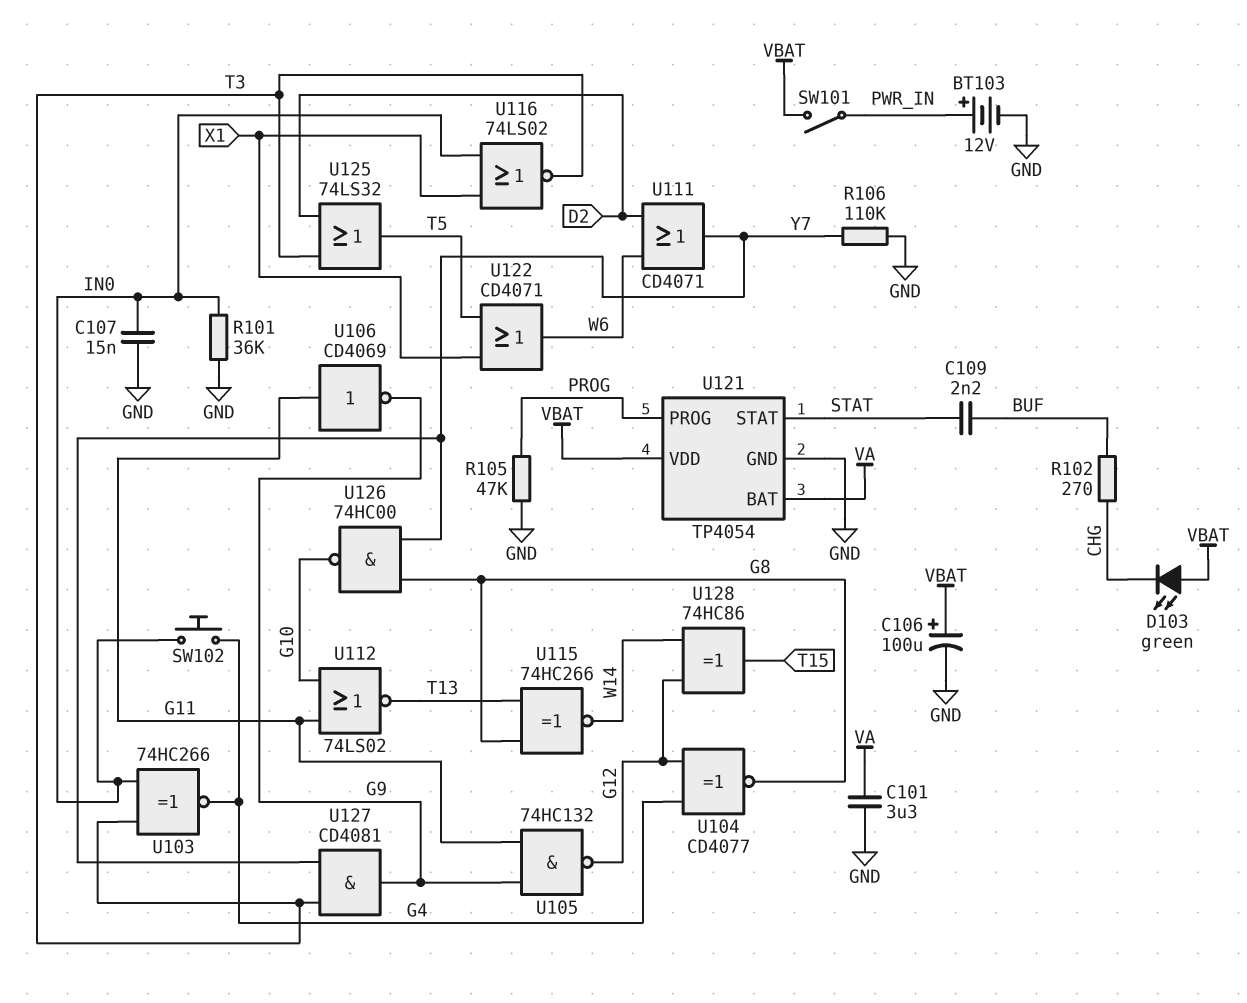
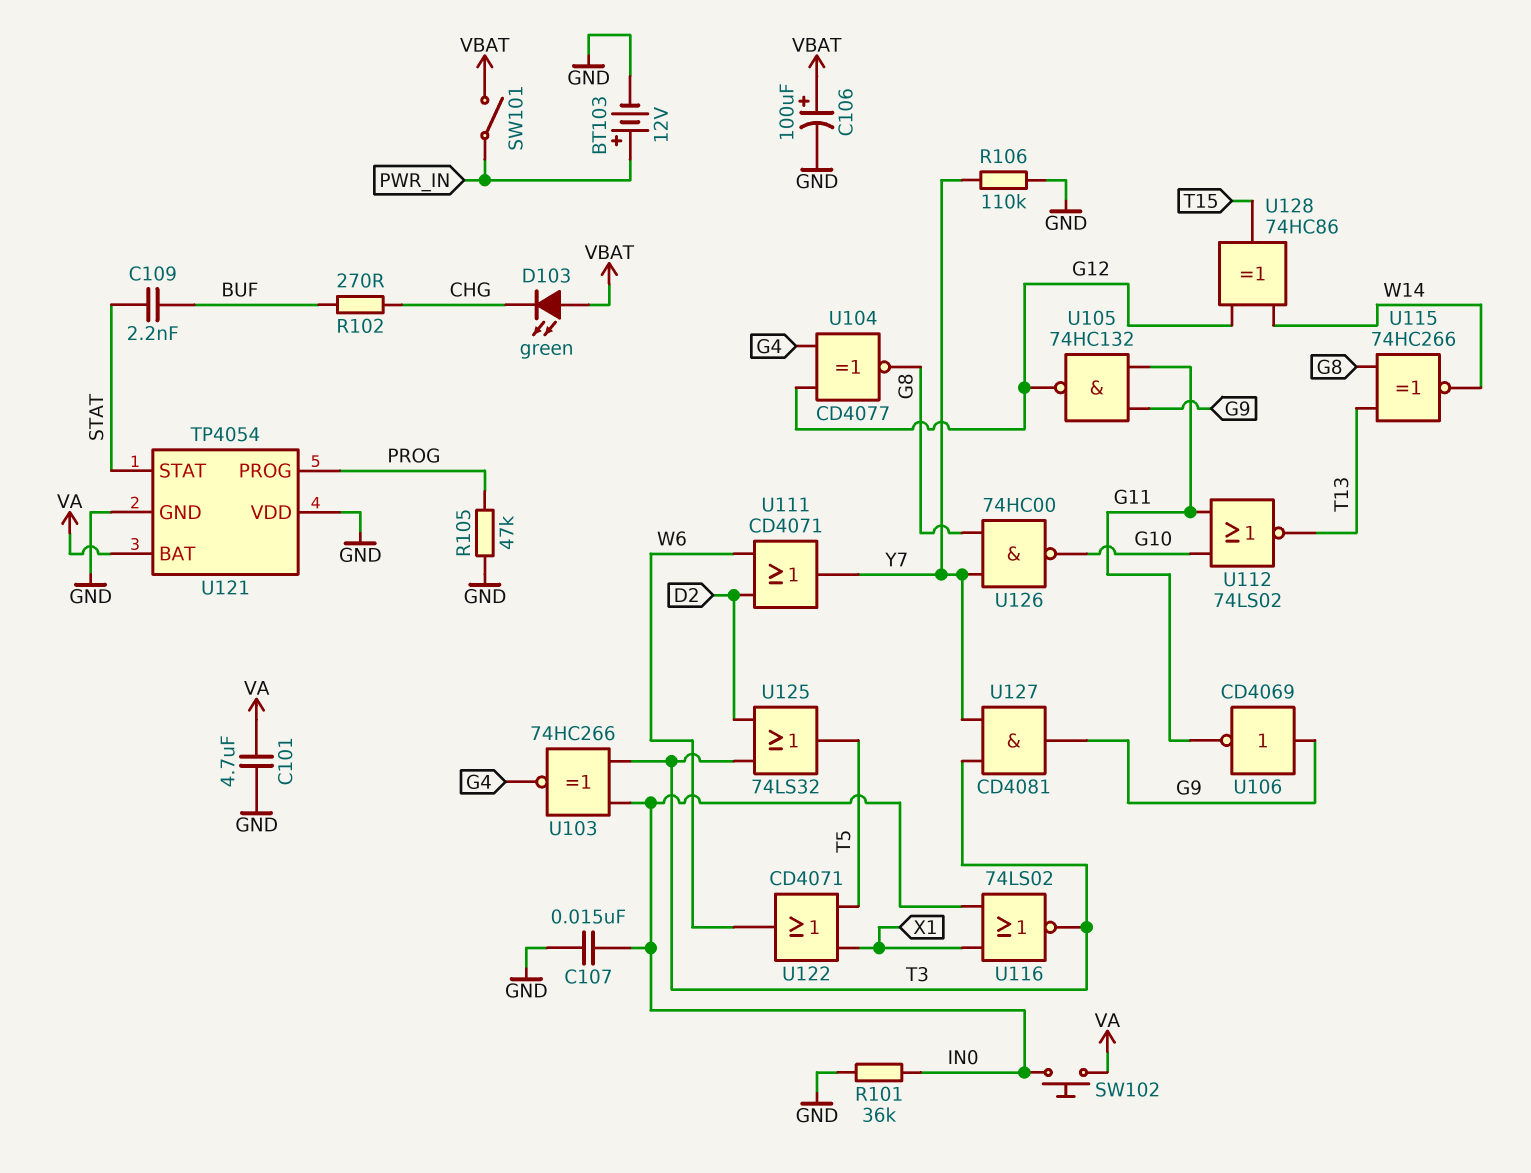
C101: 3.3uF (GND, VA) -> 4.7uF (GND, VA)
SW102: button (G4, IN0) -> button (IN0, VA)
U106: NOT CD4069 (in G11, out G9) -> NOT CD4069 (in G9, out G11)
U121 pin VDD: VBAT -> GND

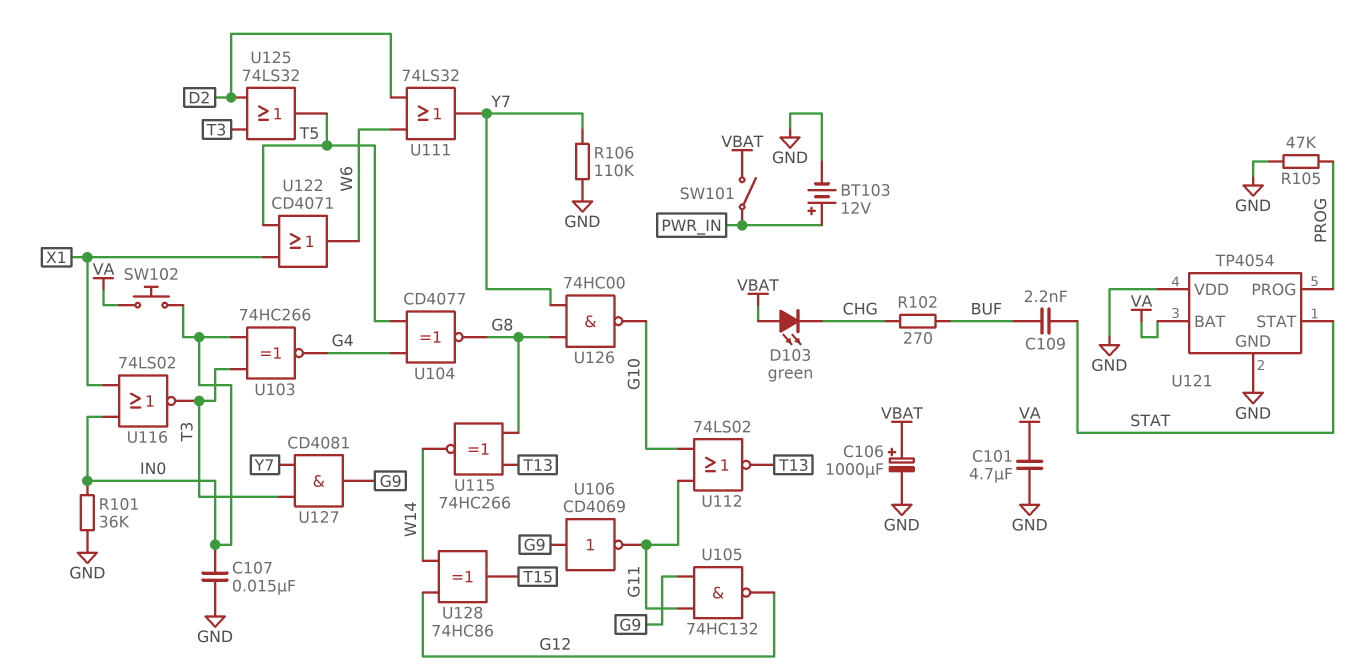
C106: 100uF (plus VBAT, minus GND) -> 1000uF (plus VBAT, minus GND)
U104: XNOR CD4077 (in G4, in G12, out G8) -> XNOR CD4077 (in G4, in T5, out G8)
U111: OR CD4071 (in D2, in W6, out Y7) -> OR 74LS32 (in D2, in W6, out Y7)

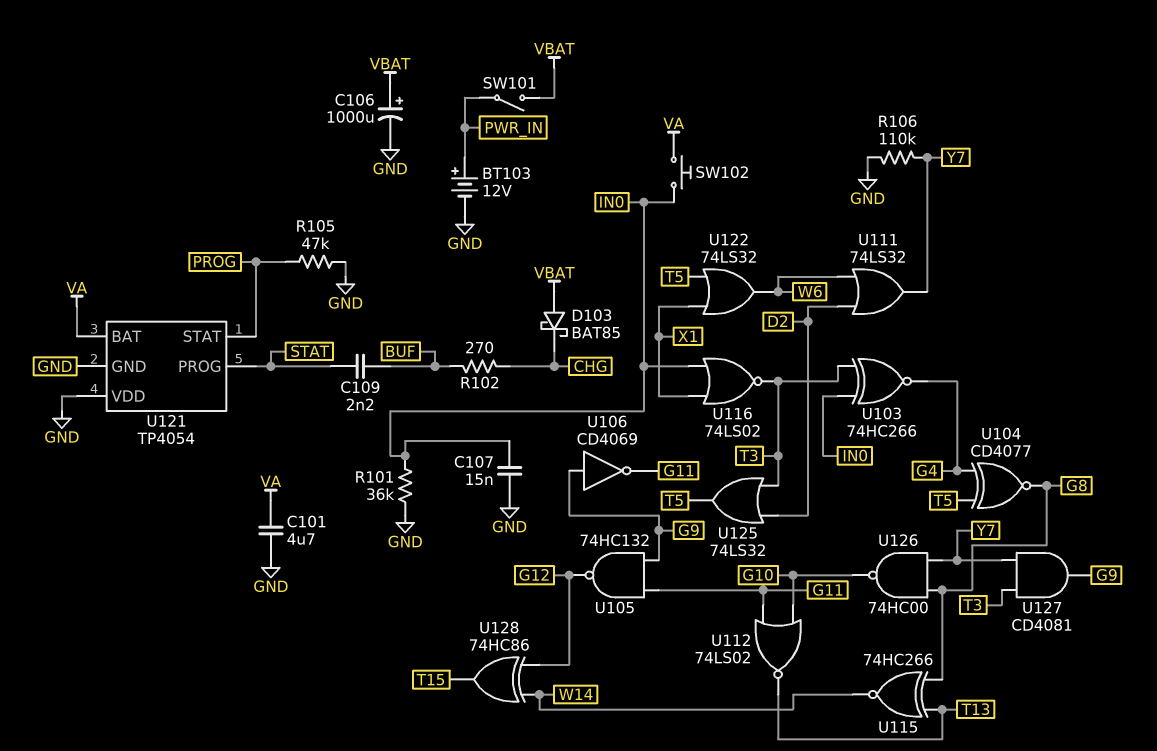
D103: LED green (A VBAT, K CHG) -> schottky BAT85 (A VBAT, K CHG)
U121 pin PROG: PROG -> STAT
U121 pin STAT: STAT -> PROG
U122: OR CD4071 (in T5, in X1, out W6) -> OR 74LS32 (in T5, in X1, out W6)

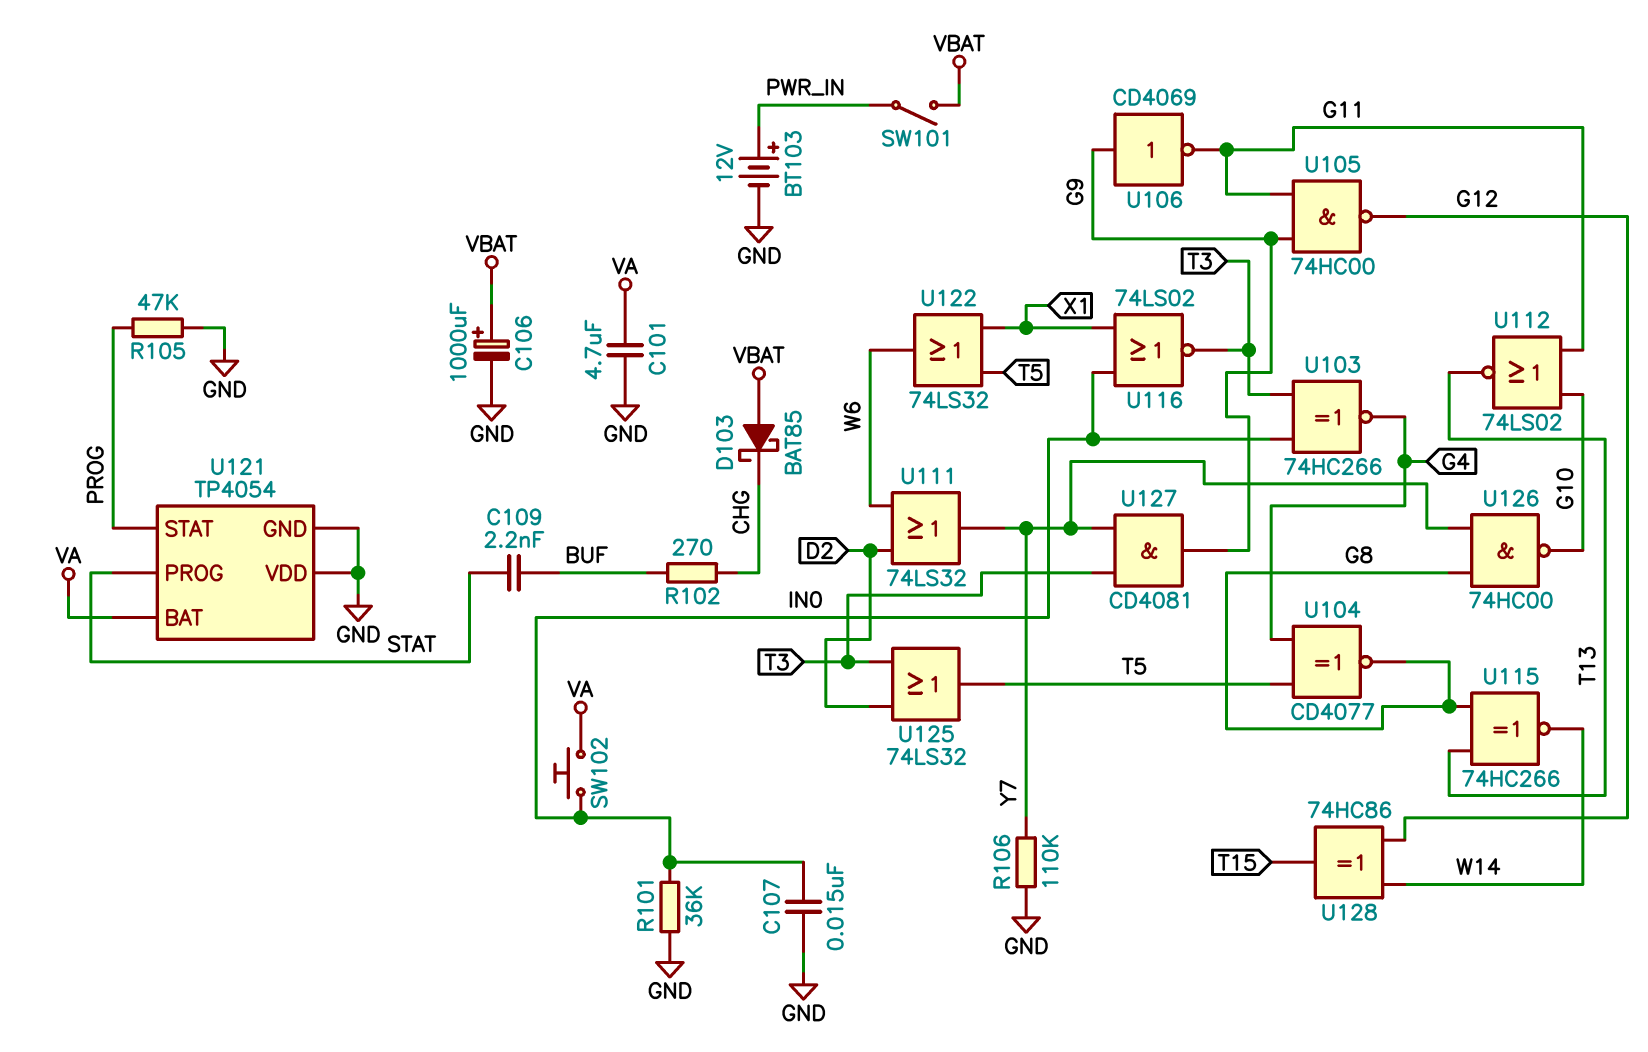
U105: NAND 74HC132 (in G9, in G11, out G12) -> NAND 74HC00 (in G9, in G11, out G12)

